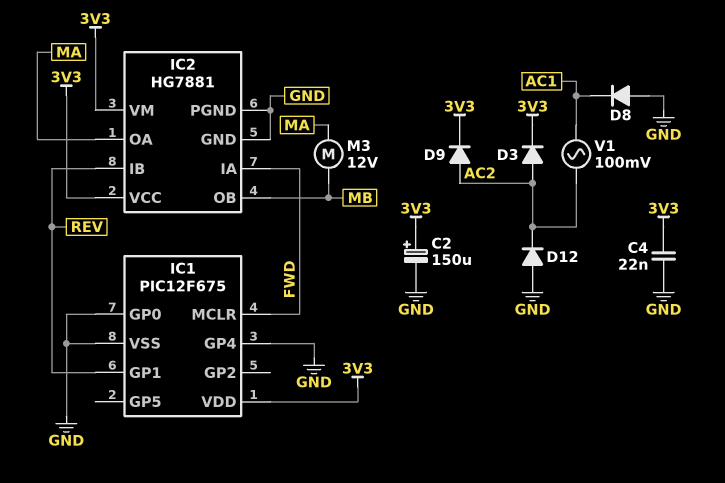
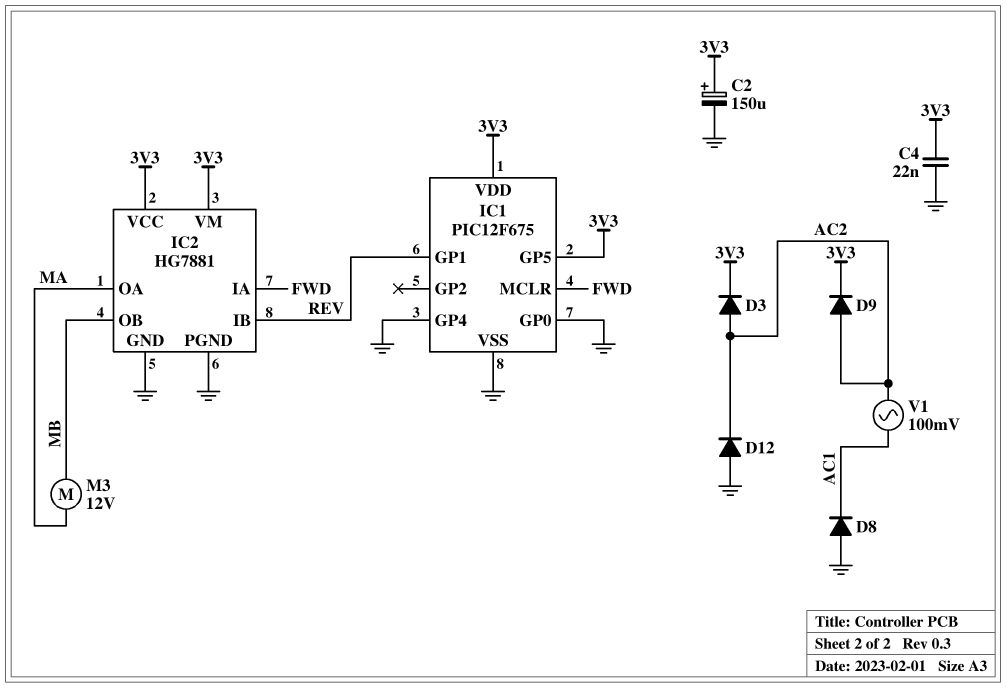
IC1 pin GP5: none -> 3V3

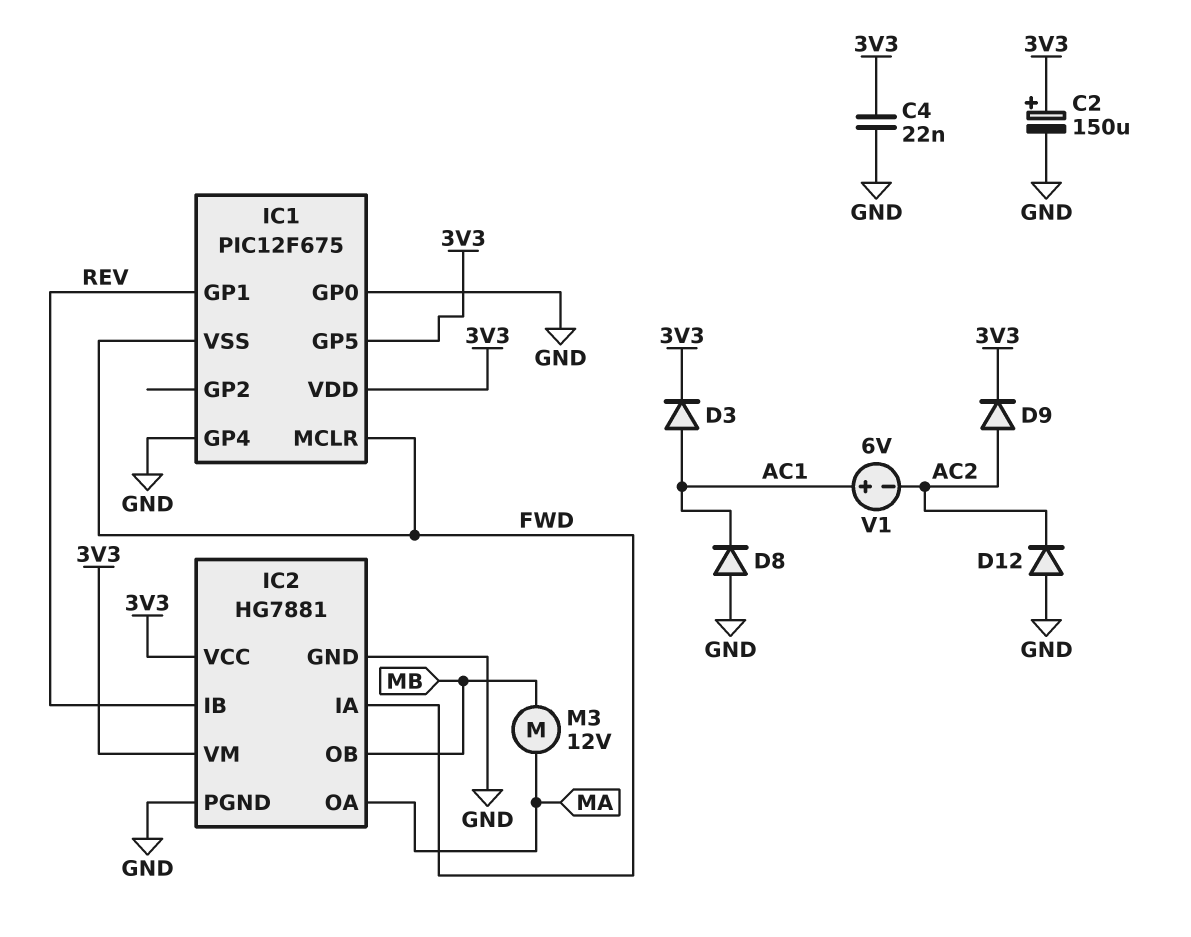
D3: diode (A AC2, K 3V3) -> diode (A AC1, K 3V3)
IC1 pin VSS: GND -> FWD
V1: AC 100mV (AC1, AC2) -> 6V (plus AC1, minus AC2)

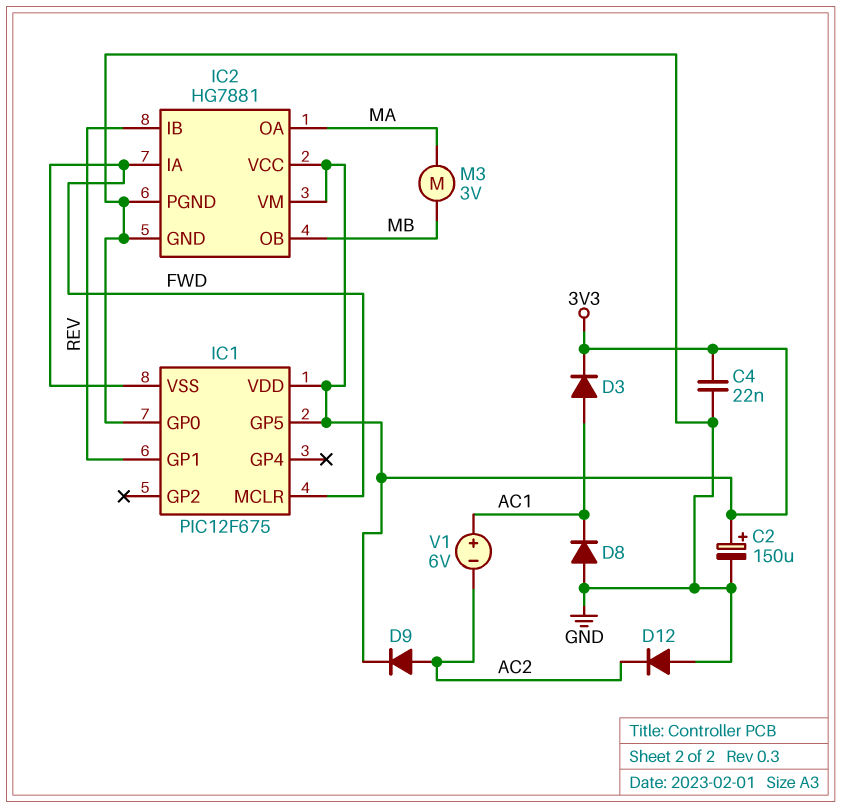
IC1 pin GP4: GND -> none
M3: motor 12V (MA, MB) -> motor 3V (MA, MB)

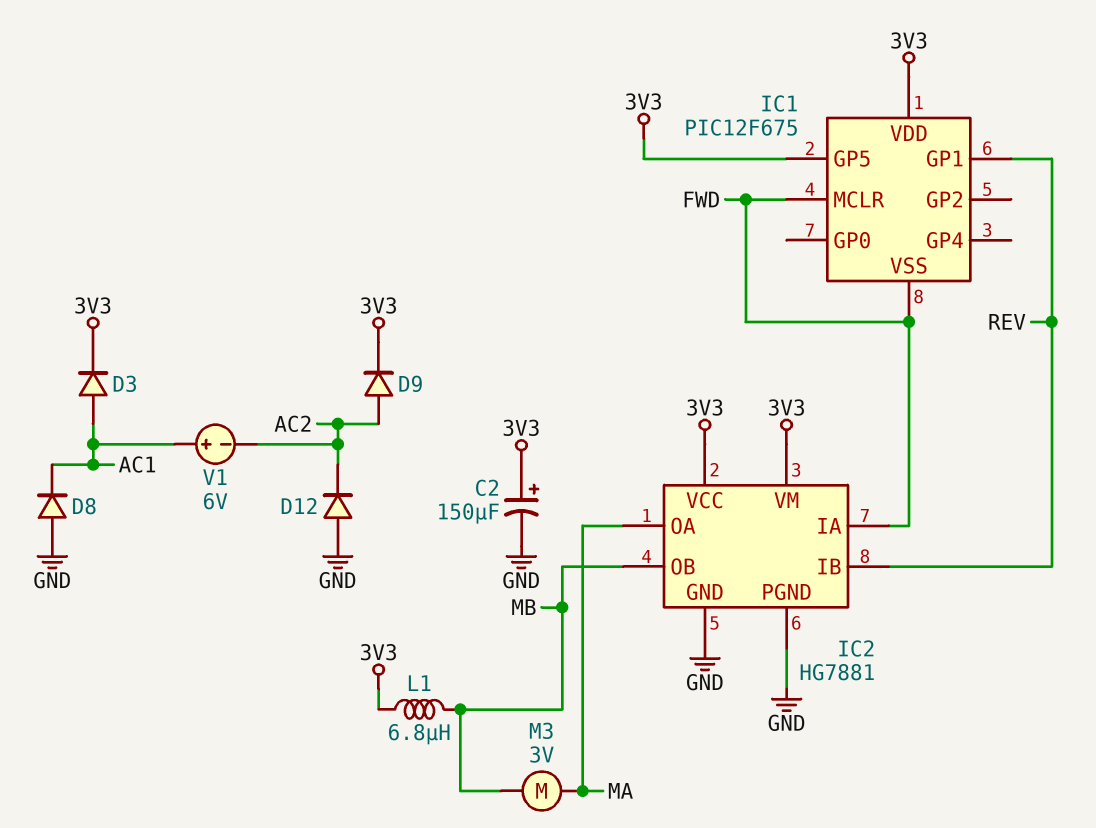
C4: 22nF (3V3, GND) -> none
IC1 pin GP0: GND -> none
L1: none -> 6.8uH (3V3, MB)

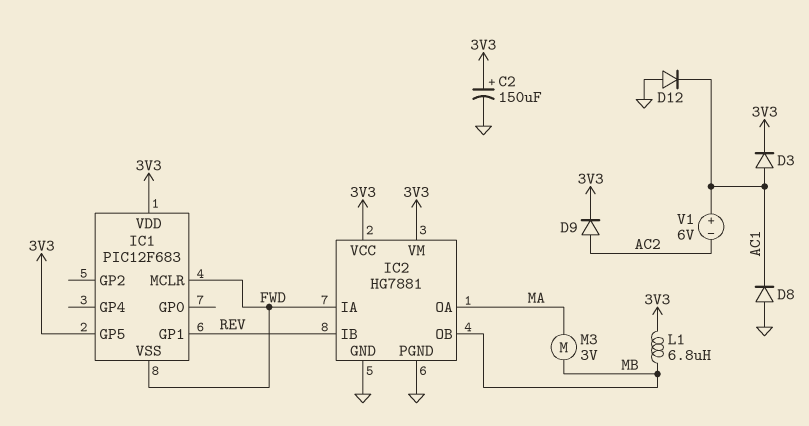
D12: diode (A GND, K AC2) -> diode (A GND, K AC1)
IC1: PIC12F675 -> PIC12F683

